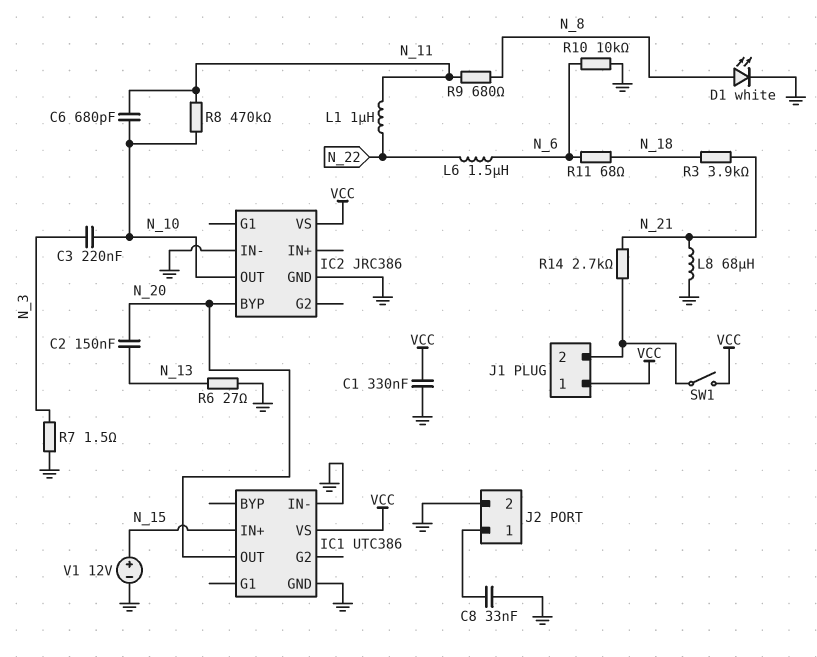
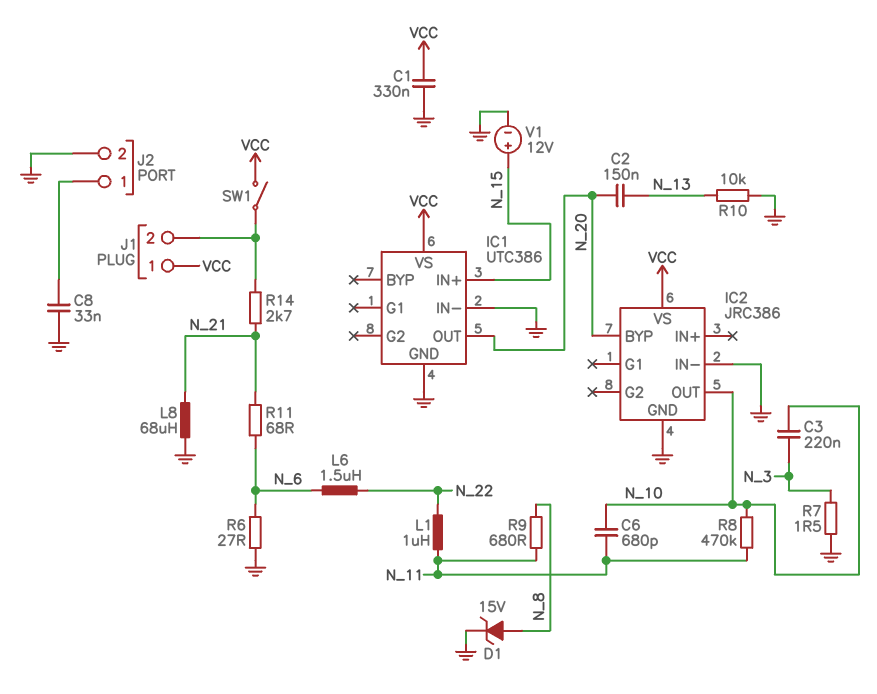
D1: LED white (A N_8, K GND) -> zener 15V (A N_8, K GND)
R3: 3.9k (N_18, N_21) -> none
R6: 27 (GND, N_13) -> 27 (GND, N_6)
R10: 10k (GND, N_6) -> 10k (GND, N_13)
R11: 68 (N_6, N_18) -> 68 (N_6, N_21)

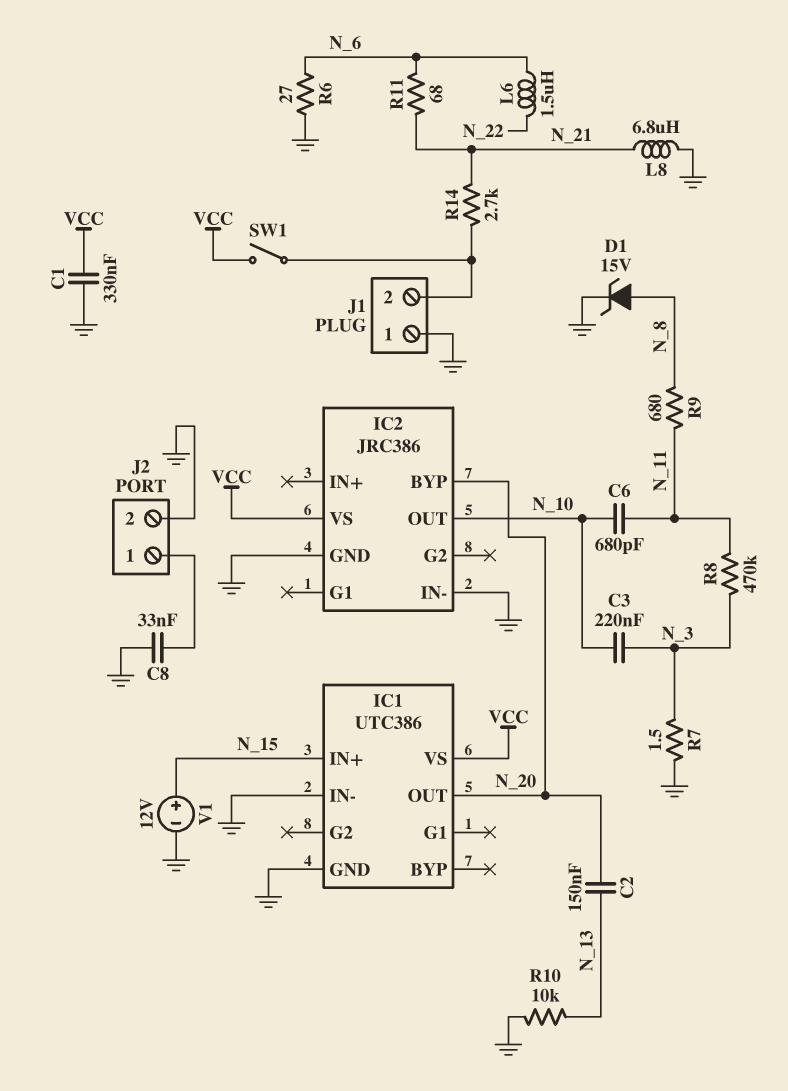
J1 pin 1: VCC -> GND
L1: 1uH (N_11, N_22) -> none
L8: 68uH (GND, N_21) -> 6.8uH (GND, N_21)
R8: 470k (N_10, N_11) -> 470k (N_3, N_11)

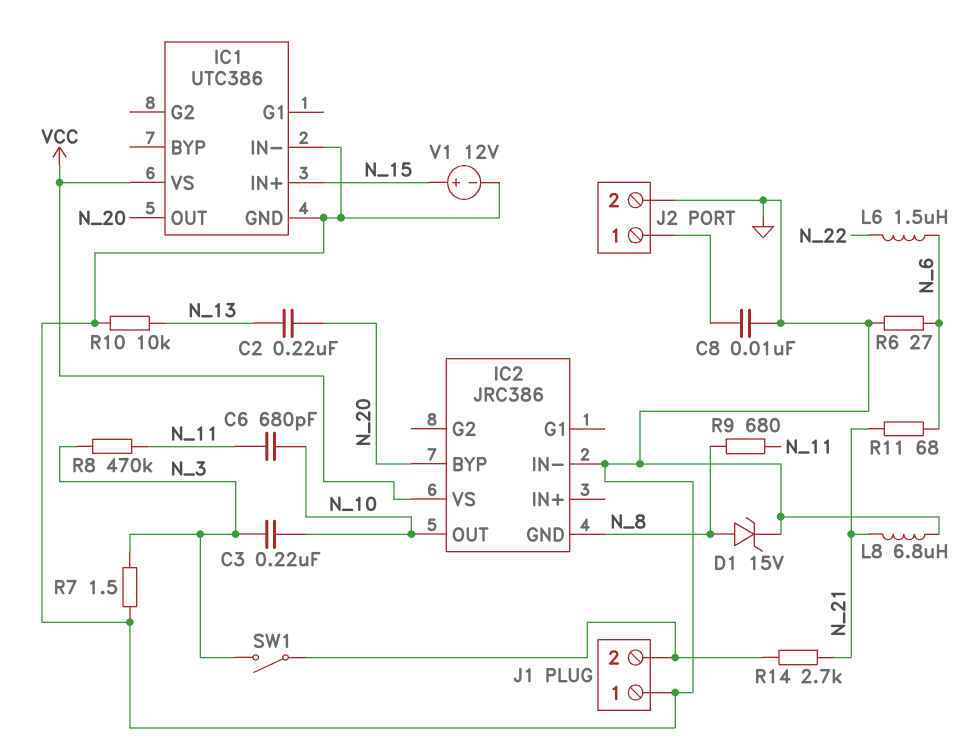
C1: 330nF (GND, VCC) -> none
C2: 150nF (N_13, N_20) -> 220nF (N_13, N_20)
C8: 33nF (GND, J2/1) -> 10nF (GND, J2/1)
IC2 pin GND: GND -> N_8
SW1: switch (J1/2, VCC) -> switch (J1/2, N_3)

